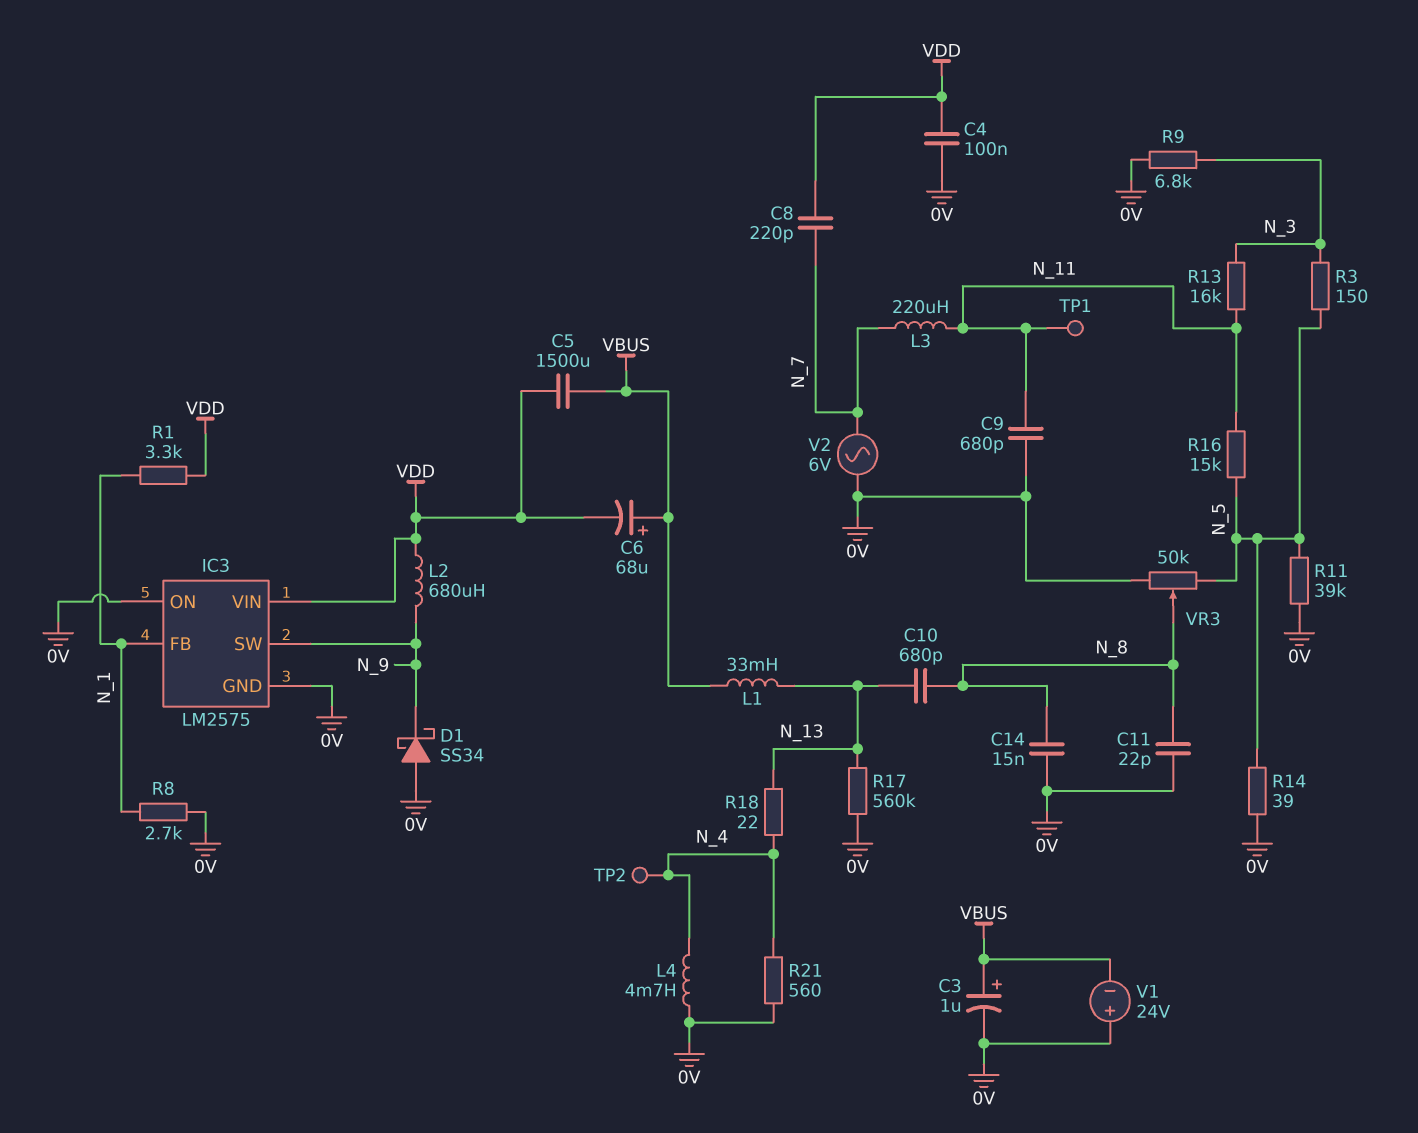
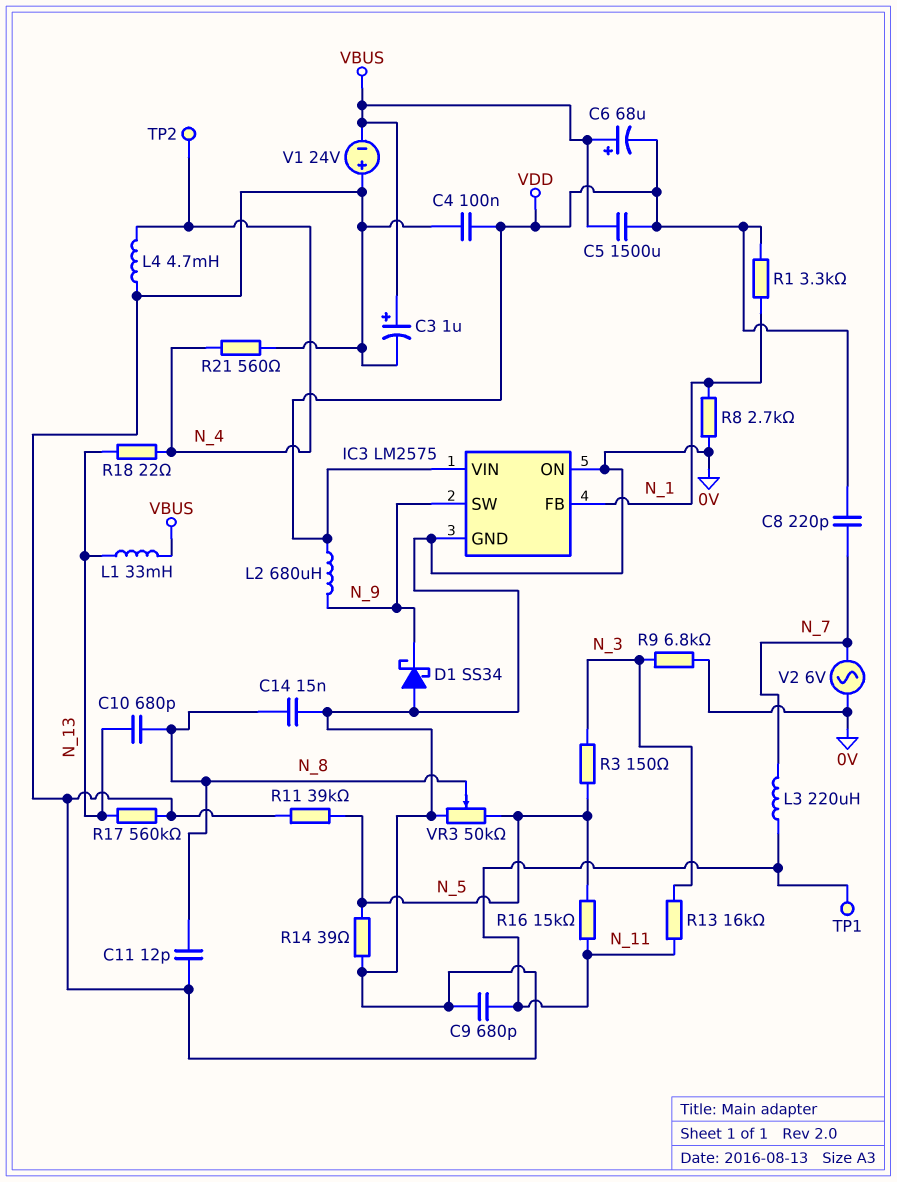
C11: 22pF (0V, N_8) -> 12pF (0V, N_8)

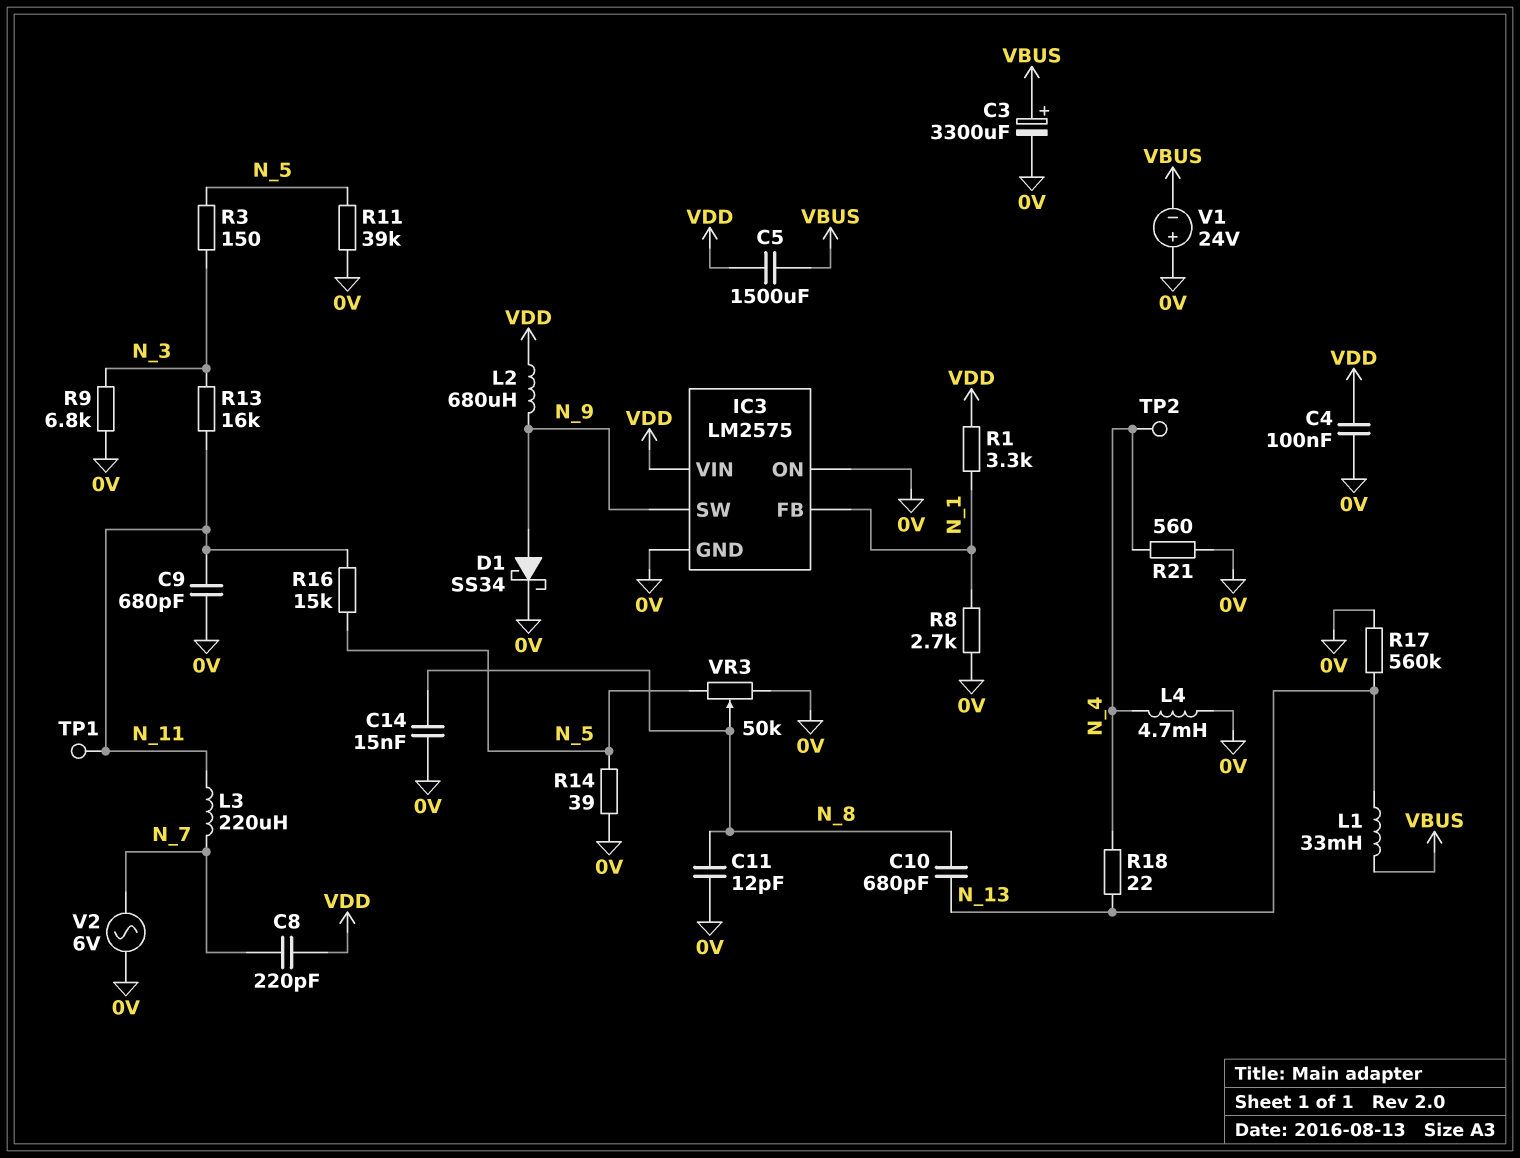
C3: 1uF (plus VBUS, minus 0V) -> 3300uF (plus VBUS, minus 0V)
C6: 68uF (plus VBUS, minus VDD) -> none
D1: schottky SS34 (A 0V, K N_9) -> schottky SS34 (A N_9, K 0V)

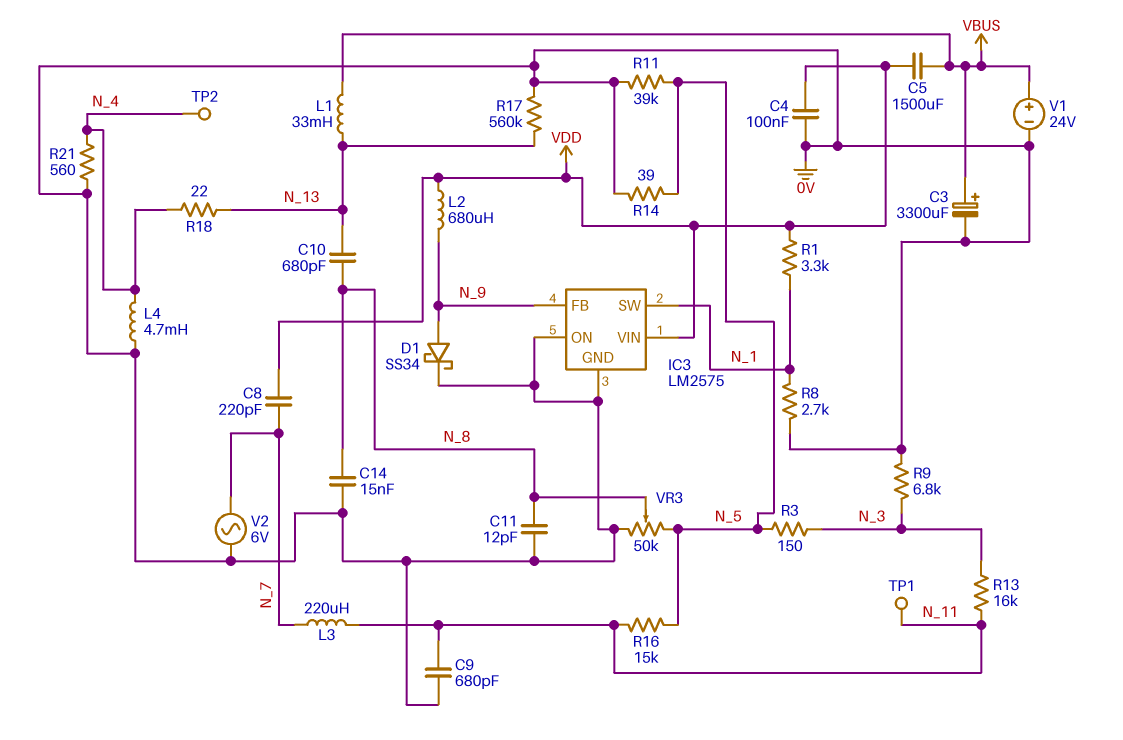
IC3 pin FB: N_1 -> N_9
IC3 pin SW: N_9 -> N_1
V1: 24V (plus 0V, minus VBUS) -> 24V (plus VBUS, minus 0V)

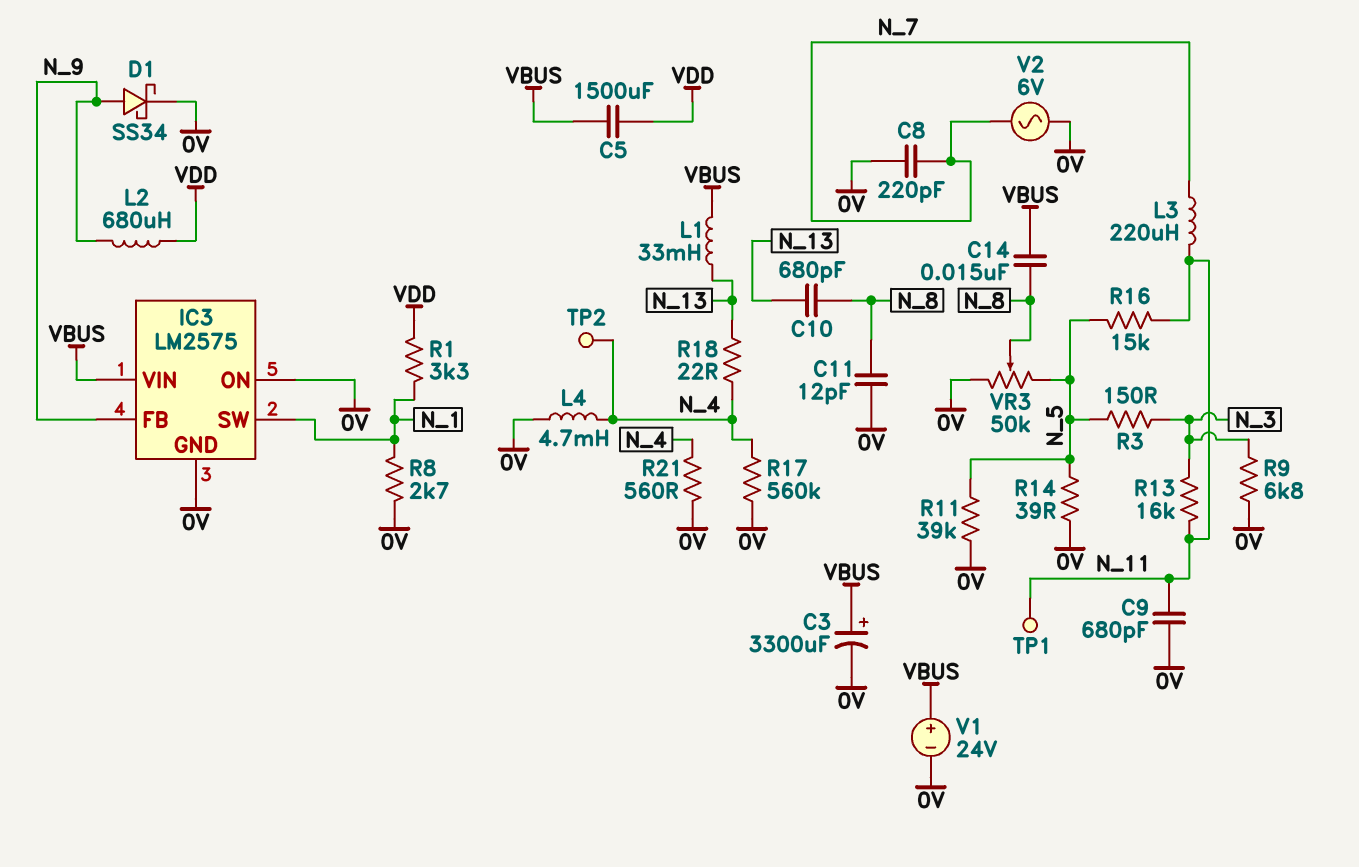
C4: 100nF (0V, VDD) -> none
C8: 220pF (N_7, VDD) -> 220pF (0V, N_7)
C14: 15nF (0V, N_8) -> 15nF (N_8, VBUS)
IC3 pin VIN: VDD -> VBUS
R17: 560k (0V, N_13) -> 560k (0V, N_4)

